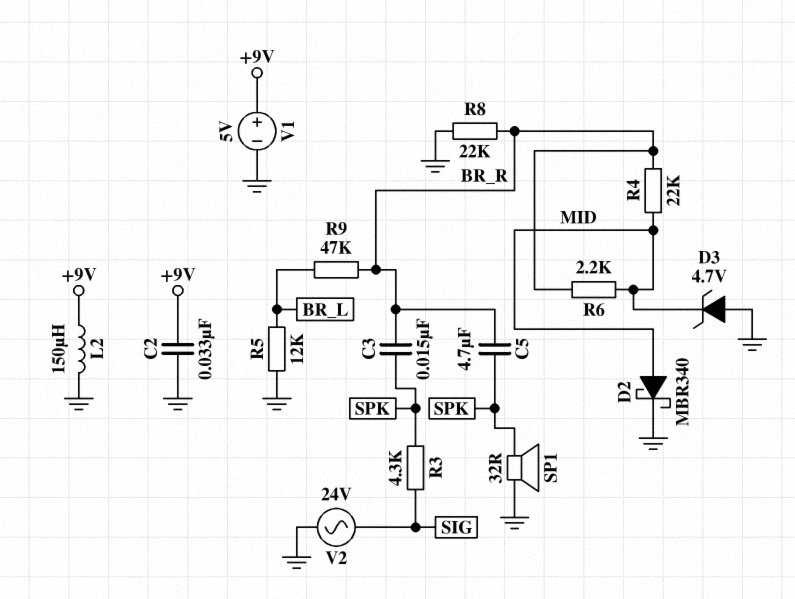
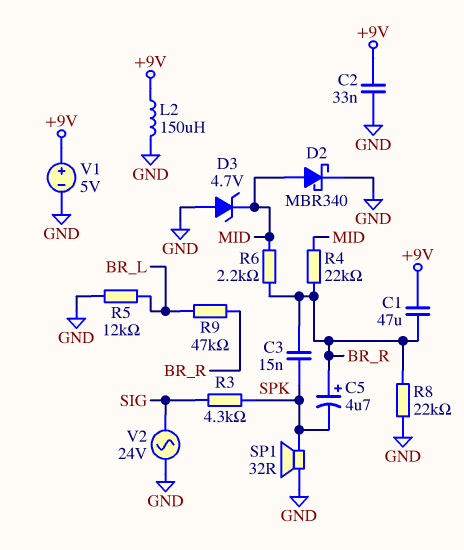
C1: none -> 47uF (+9V, BR_R)
C5: 4.7uF (BR_R, SPK) -> 4.7uF (plus BR_R, minus SPK)

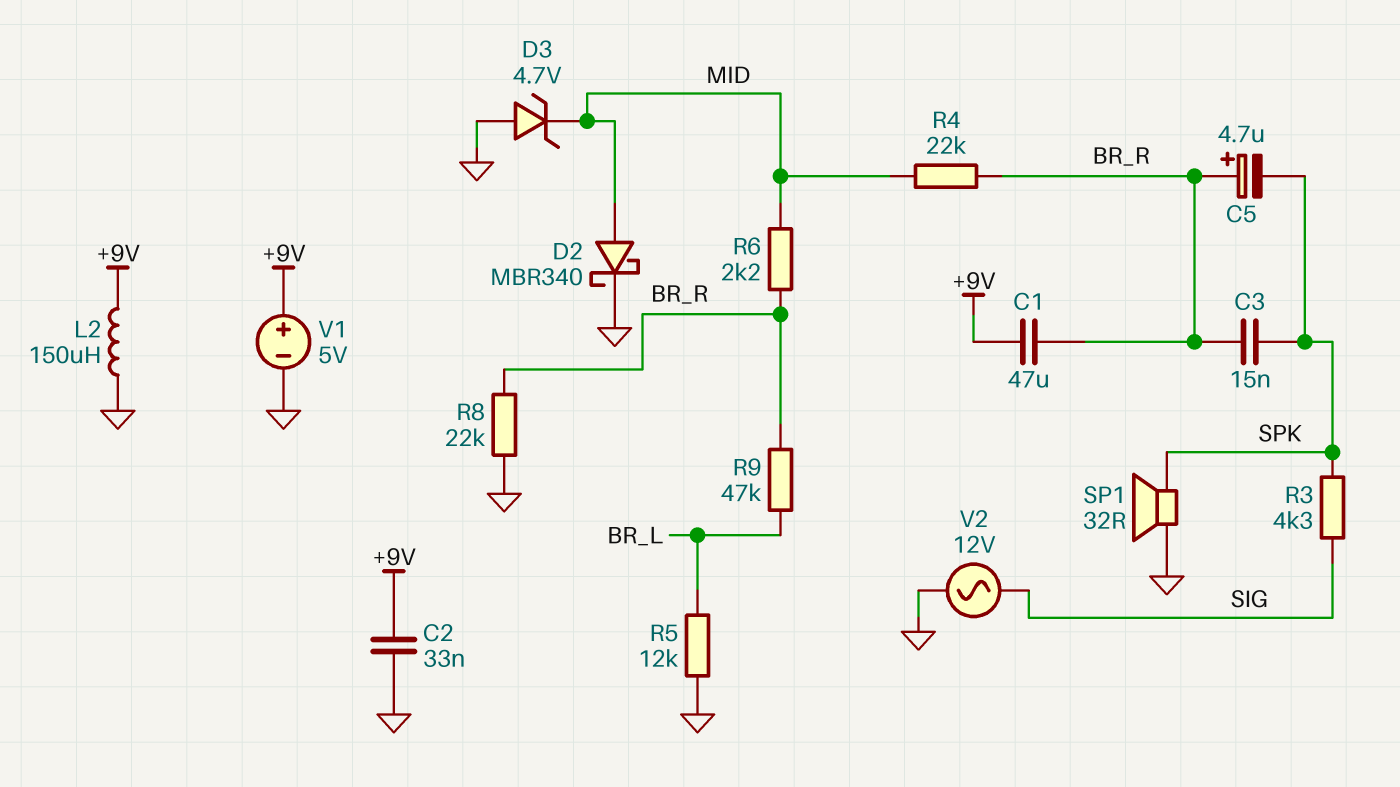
V2: AC 24V (GND, SIG) -> AC 12V (GND, SIG)

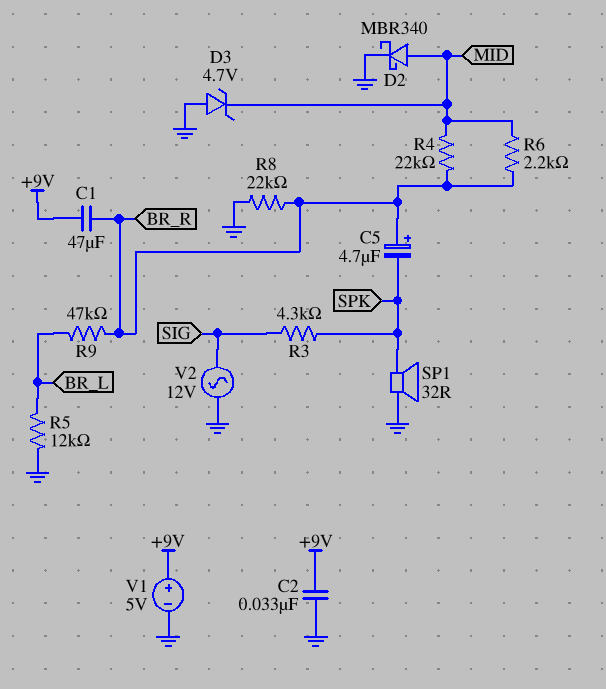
C3: 15nF (BR_R, SPK) -> none
L2: 150uH (+9V, GND) -> none

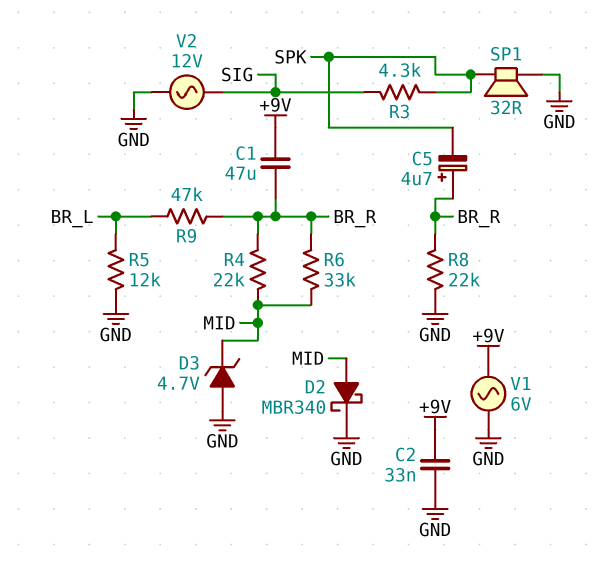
R6: 2.2k (BR_R, MID) -> 33k (BR_R, MID)
V1: 5V (plus +9V, minus GND) -> AC 6V (+9V, GND)

